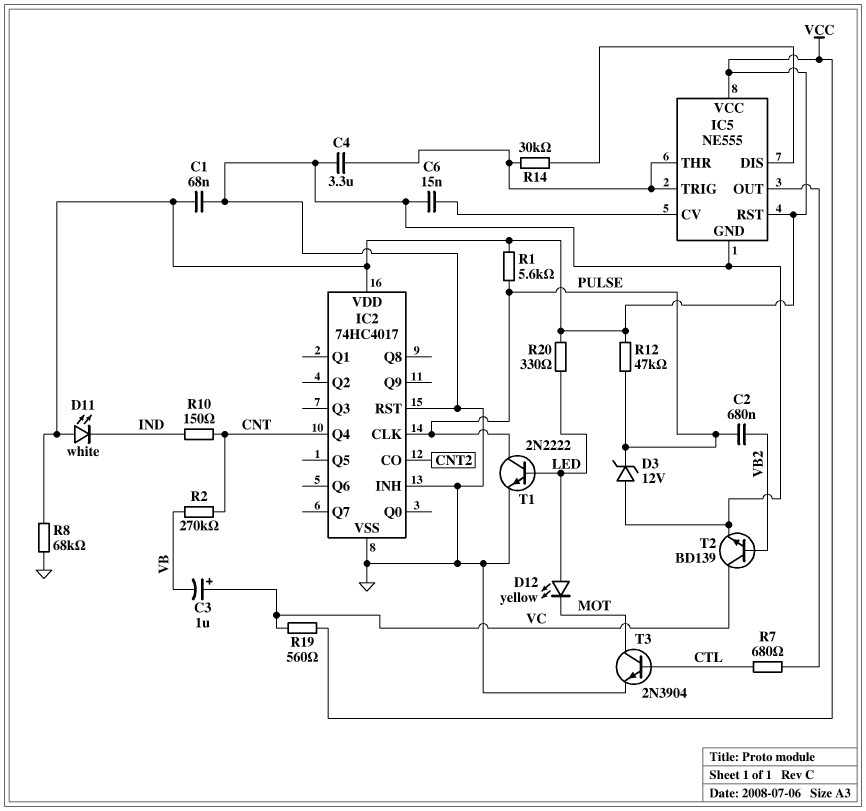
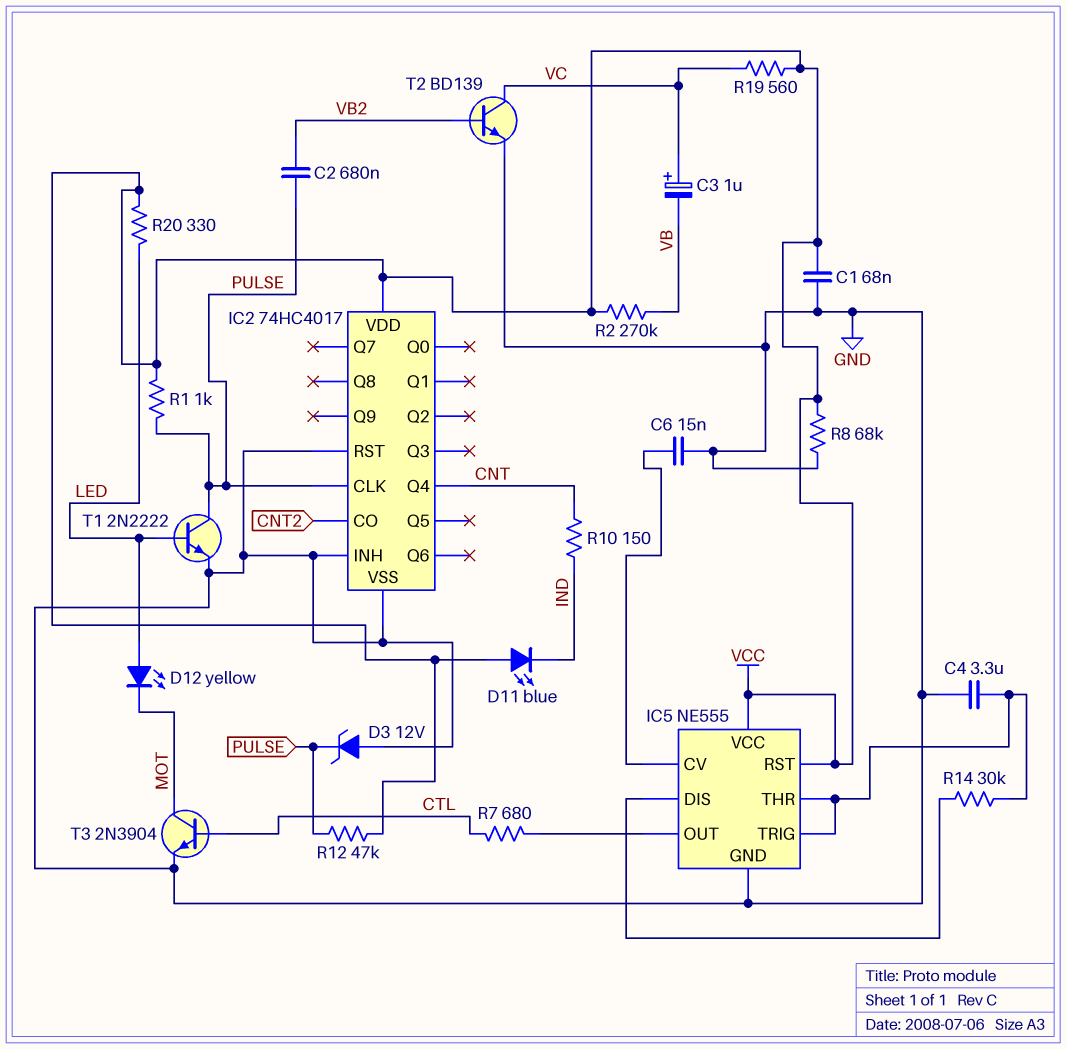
D11: LED white (A VCC, K IND) -> LED blue (A VCC, K IND)
R1: 5.6k (PULSE, VCC) -> 1k (PULSE, VCC)
R2: 270k (CNT, VB) -> 270k (VB, VCC)

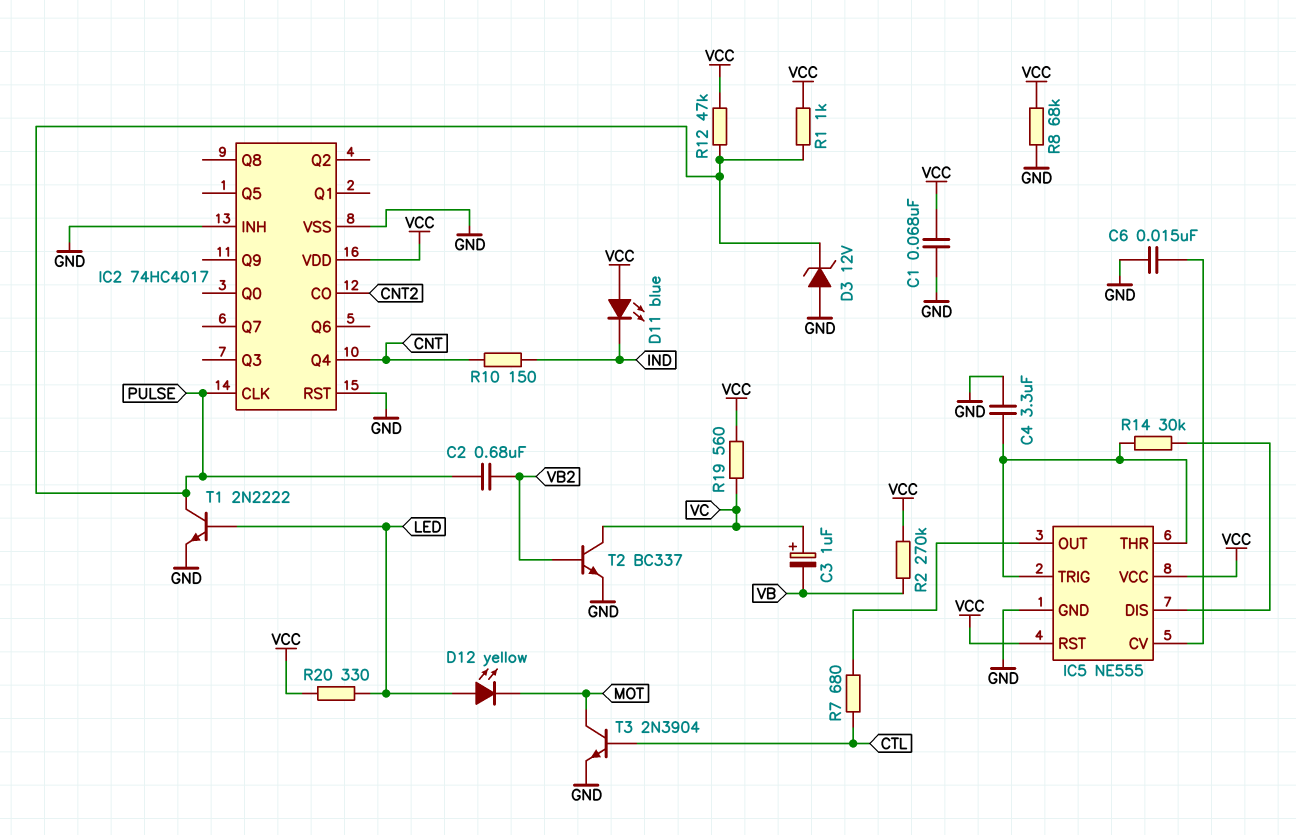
T2: NPN BD139 (B VB2, C VC, E GND) -> NPN BC337 (B VB2, C VC, E GND)

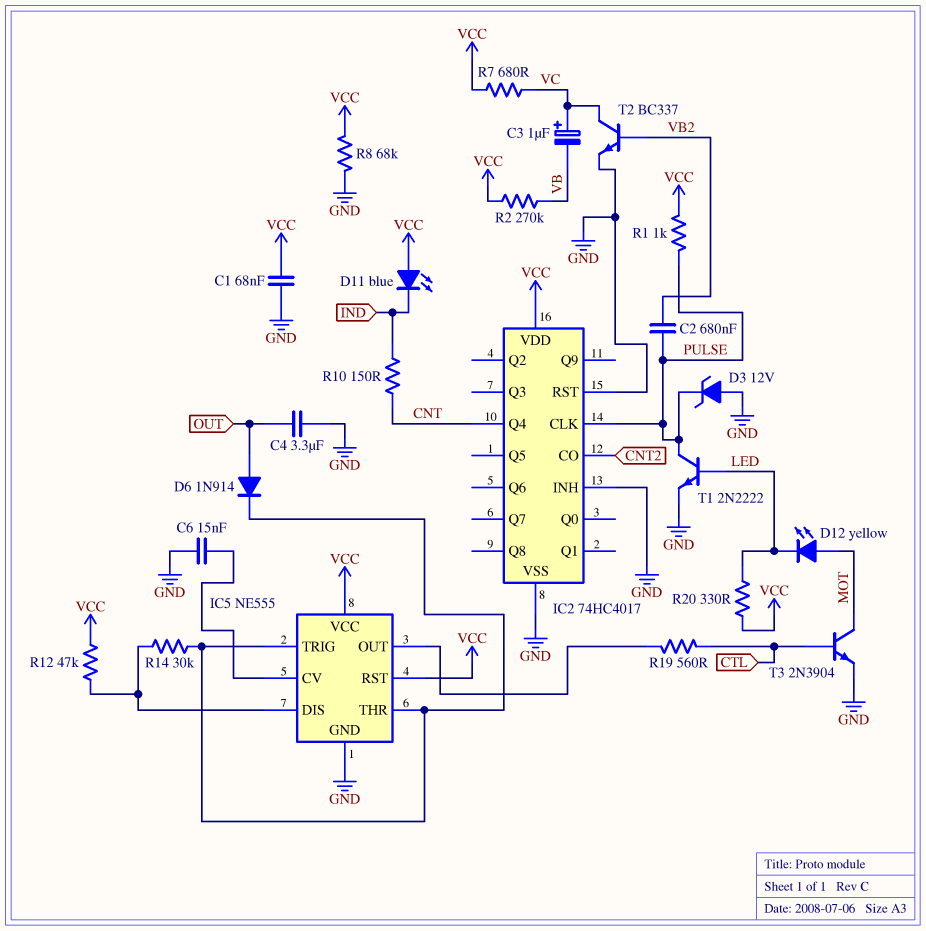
C4: 3.3uF (GND, IC5/THR) -> 3.3uF (GND, OUT)
D6: none -> diode 1N914 (A OUT, K IC5/THR)
D12: LED yellow (A LED, K MOT) -> LED yellow (A MOT, K LED)
R7: 680 (CTL, IC5/OUT) -> 680 (VC, VCC)
R12: 47k (PULSE, VCC) -> 47k (IC5/DIS, VCC)
R19: 560 (VC, VCC) -> 560 (CTL, IC5/OUT)

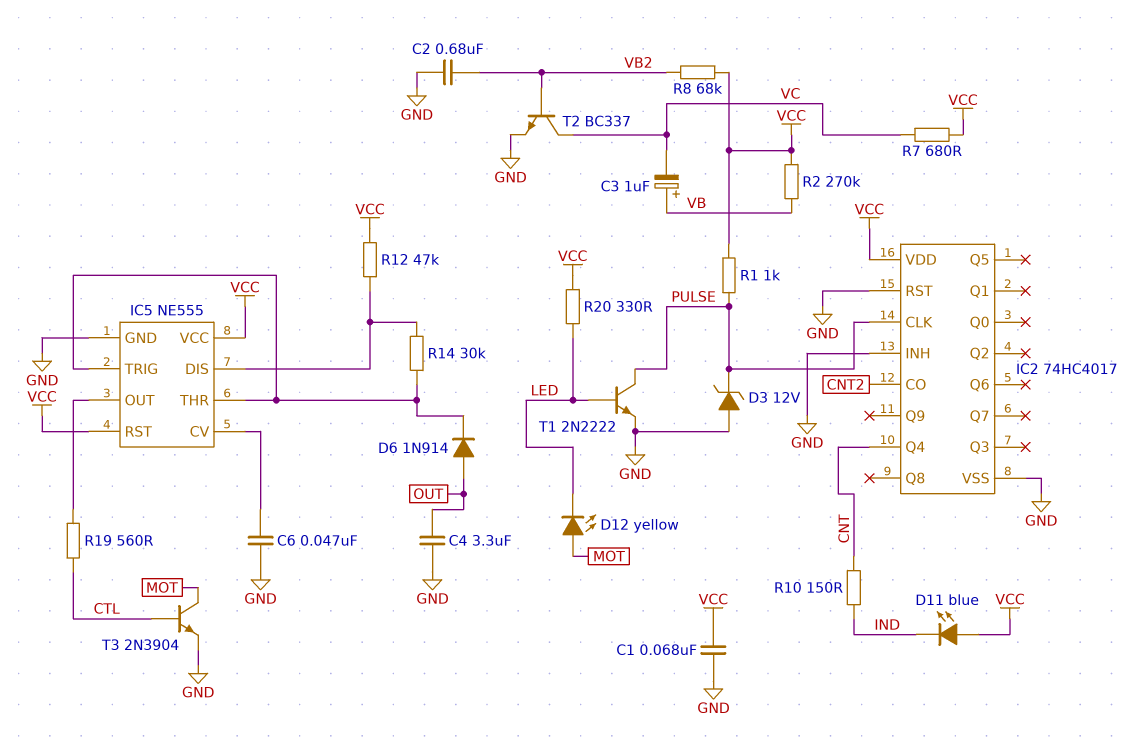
C2: 680nF (PULSE, VB2) -> 680nF (GND, VB2)
C3: 1uF (plus VC, minus VB) -> 1uF (plus VB, minus VC)
C6: 15nF (GND, IC5/CV) -> 47nF (GND, IC5/CV)
R8: 68k (GND, VCC) -> 68k (VB2, VCC)

